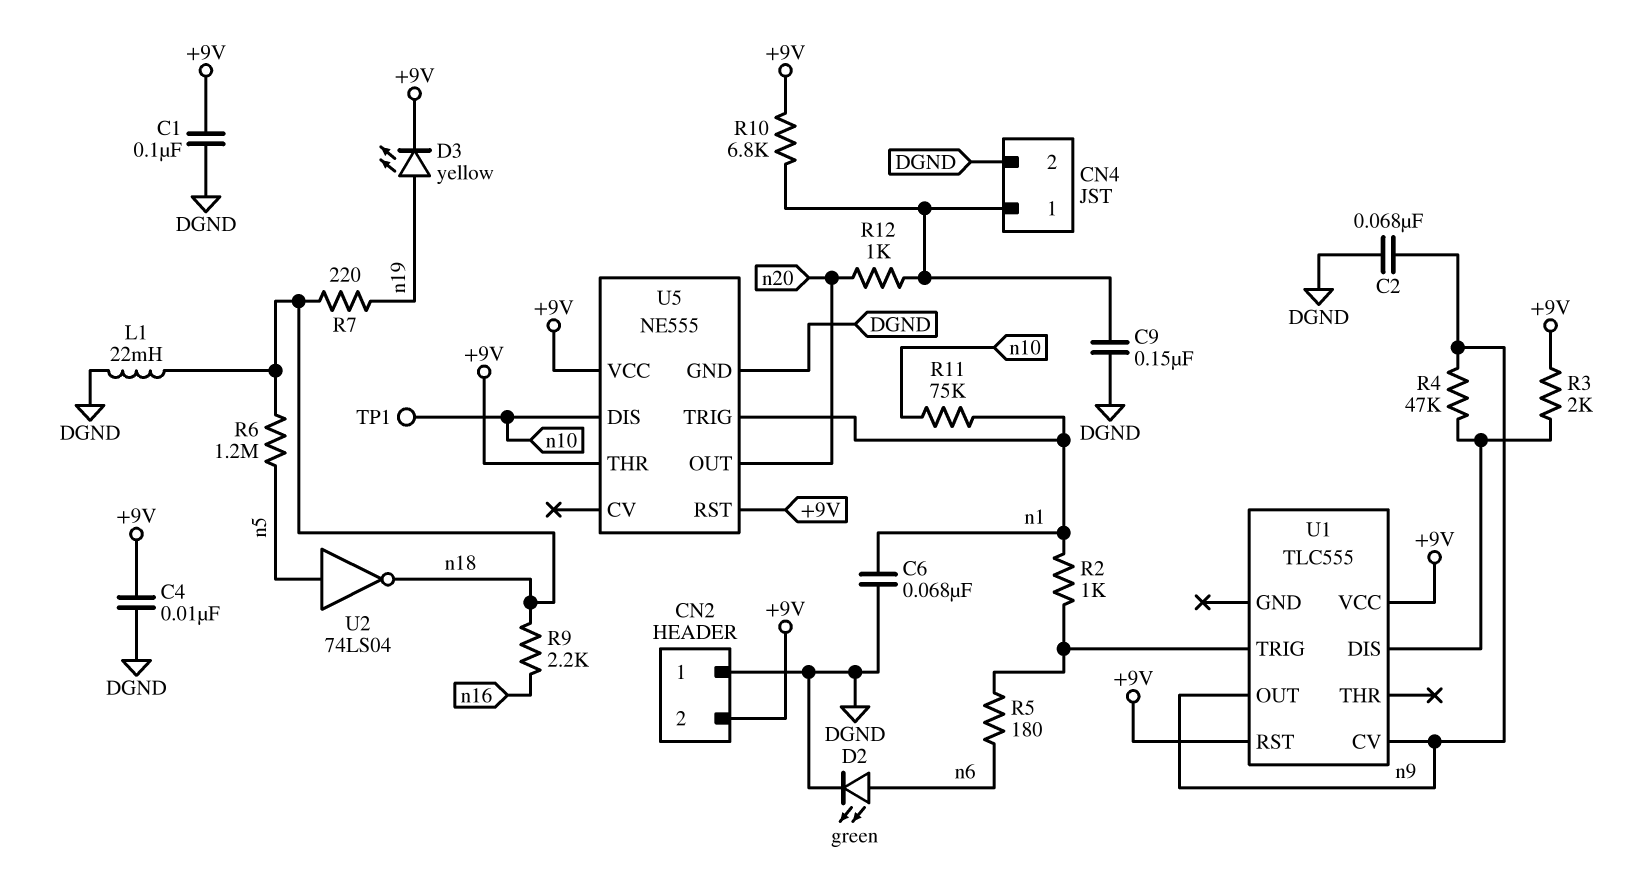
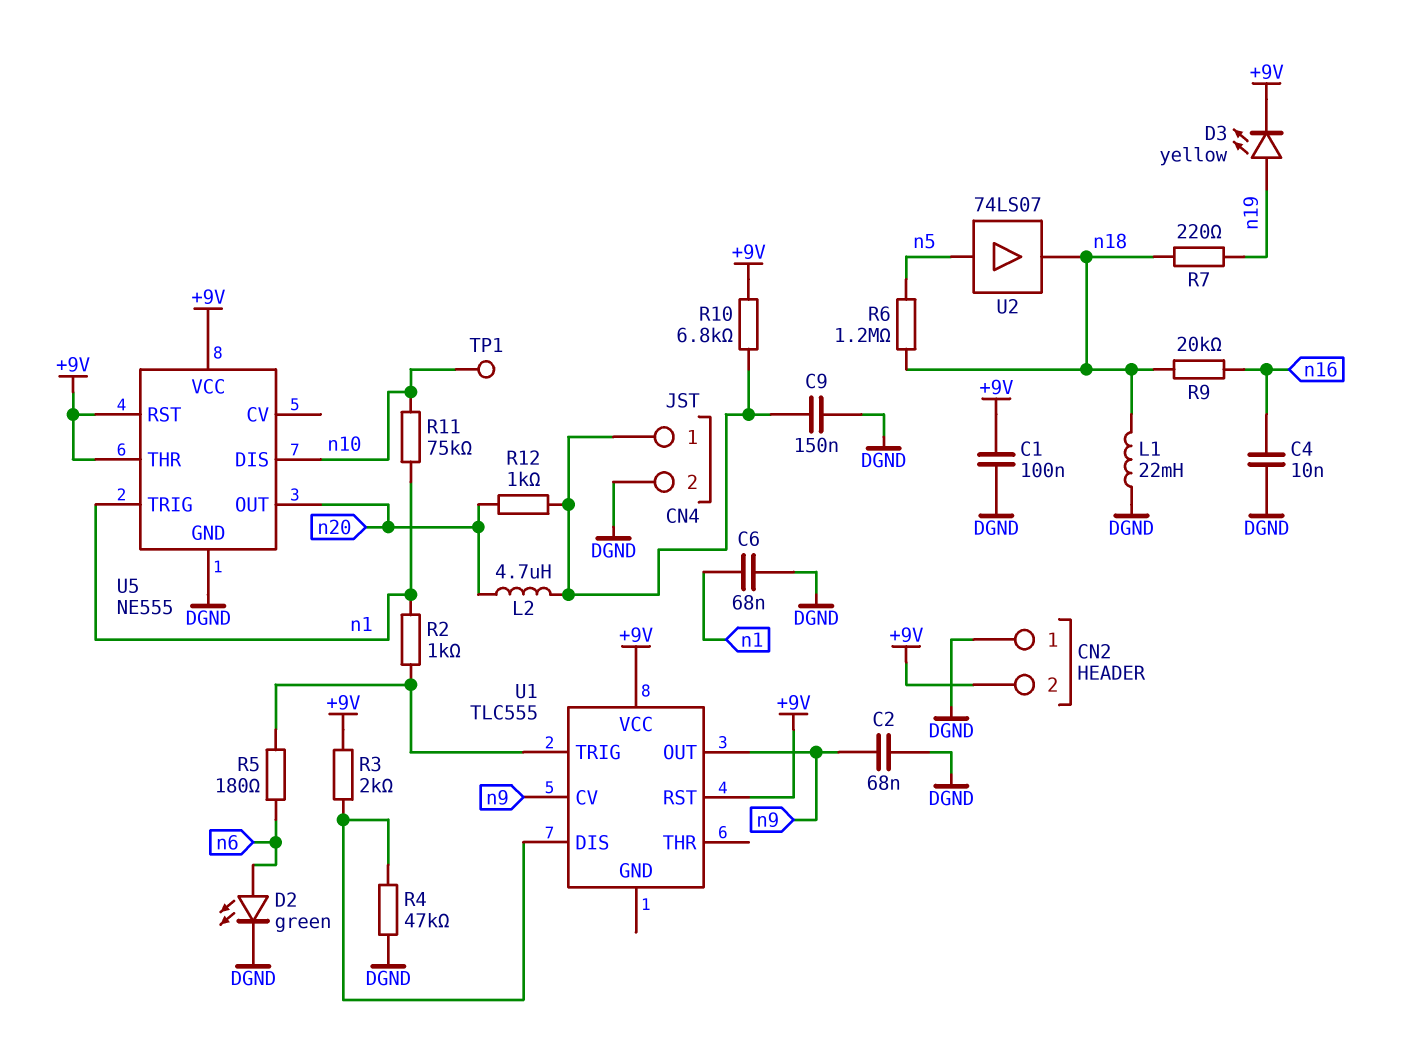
C4: 10nF (+9V, DGND) -> 10nF (DGND, n16)
L2: none -> 4.7uH (CN4/1, n20)
R4: 47k (U1/DIS, n9) -> 47k (DGND, U1/DIS)
R9: 2.2k (n16, n18) -> 20k (n16, n18)
U2: NOT 74LS04 (in n5, out n18) -> buffer 74LS07 (in n5, out n18)

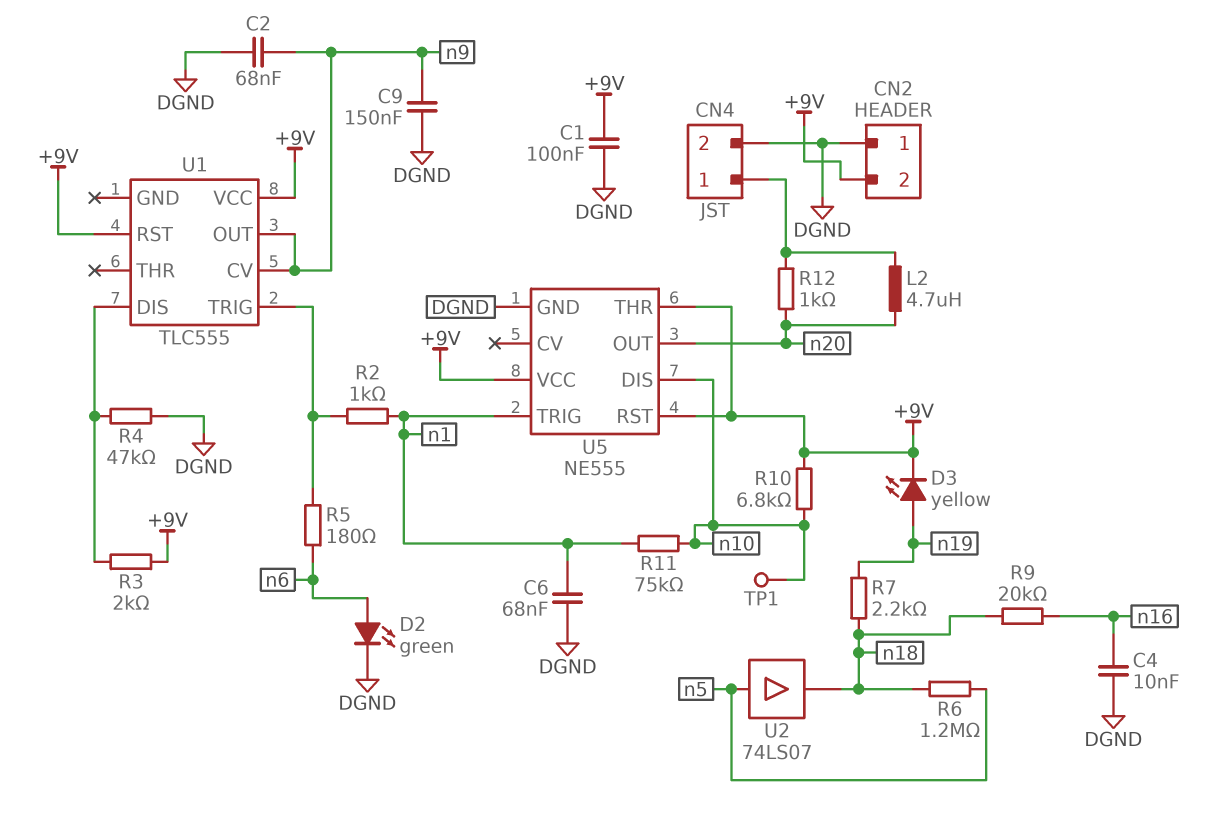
C9: 150nF (CN4/1, DGND) -> 150nF (DGND, n9)
L1: 22mH (DGND, n18) -> none
R7: 220 (n18, n19) -> 2.2k (n18, n19)
R10: 6.8k (+9V, CN4/1) -> 6.8k (+9V, n10)

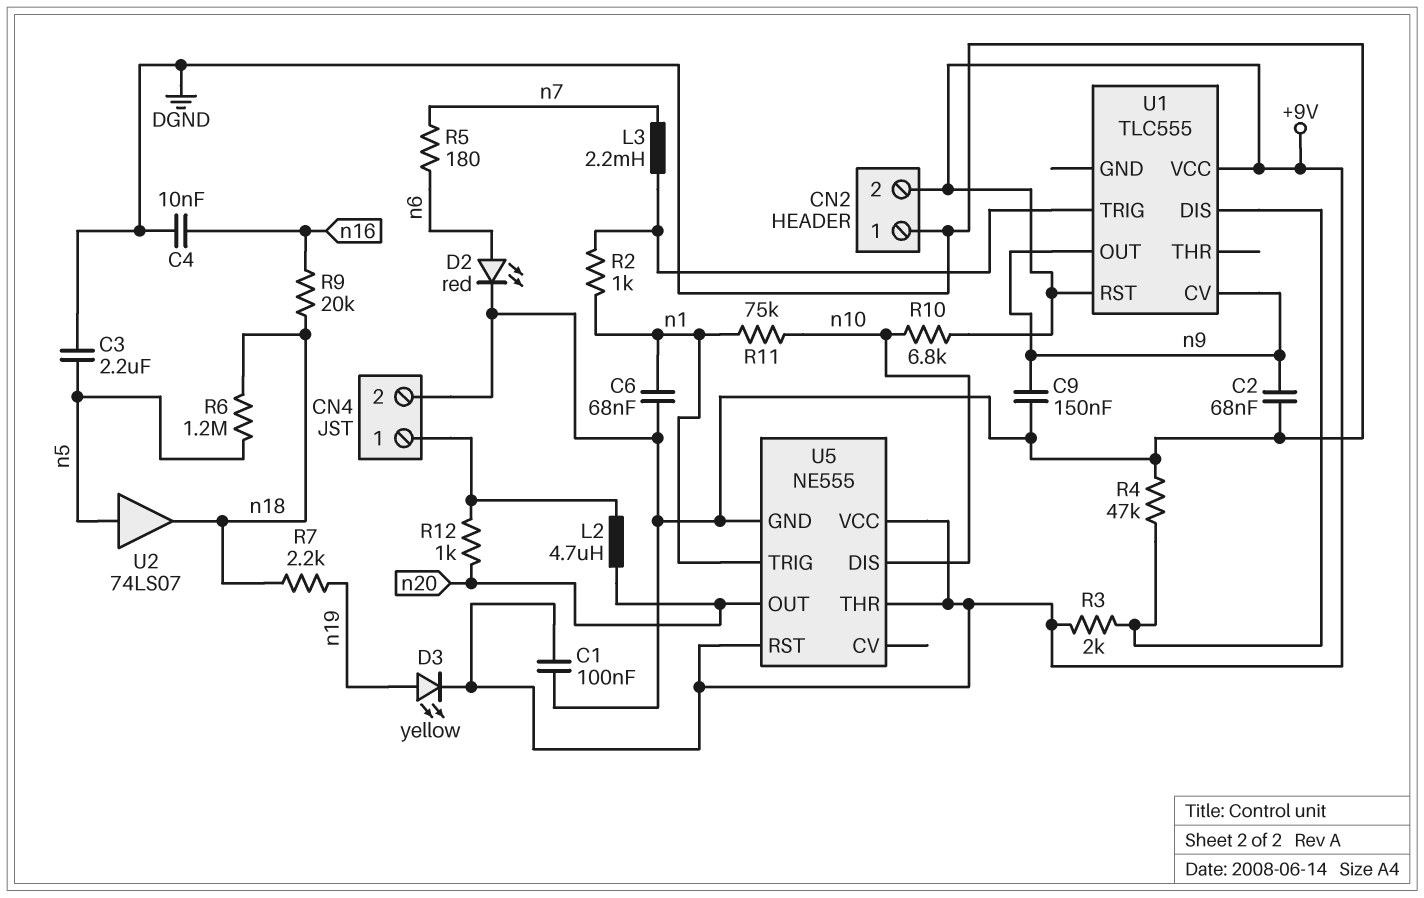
C3: none -> 2.2uF (DGND, n5)
D2: LED green (A n6, K DGND) -> LED red (A n6, K DGND)
L3: none -> 2.2mH (U1/TRIG, n7)
R5: 180 (U1/TRIG, n6) -> 180 (n6, n7)
TP1: test point (n10) -> none

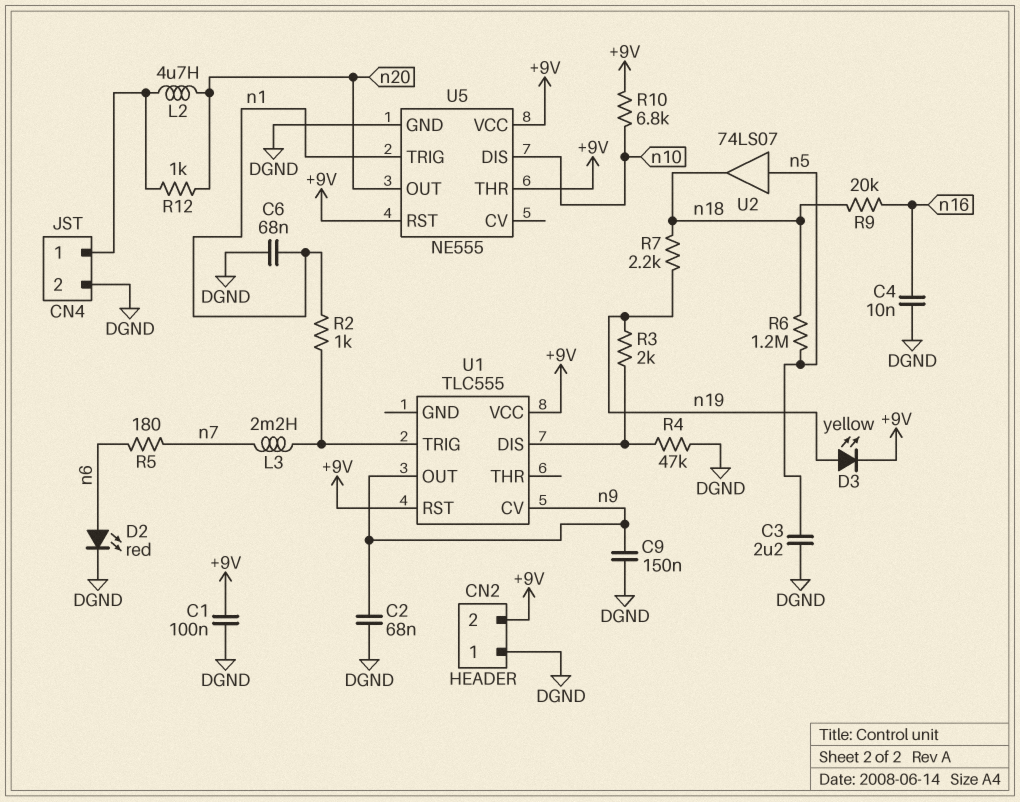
R3: 2k (+9V, U1/DIS) -> 2k (U1/DIS, n19)
R11: 75k (n1, n10) -> none

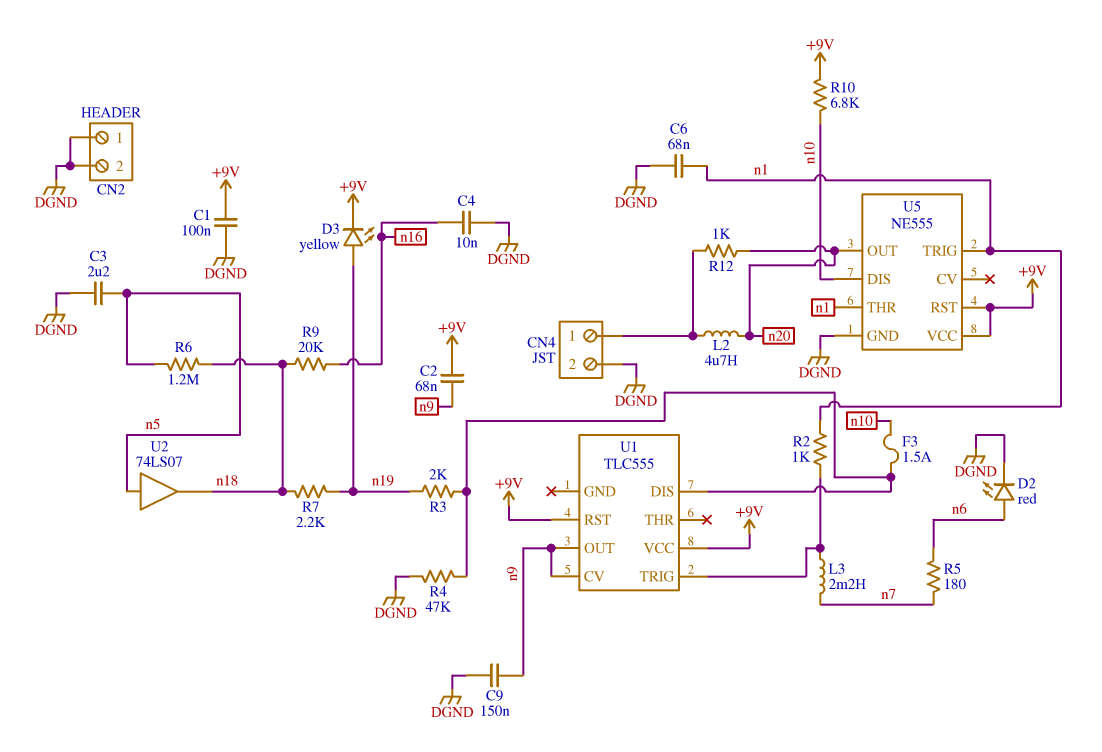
C2: 68nF (DGND, n9) -> 68nF (+9V, n9)
CN2 pin 2: +9V -> DGND
F3: none -> 1.5A (U1/DIS, n10)
U5 pin THR: +9V -> n1

